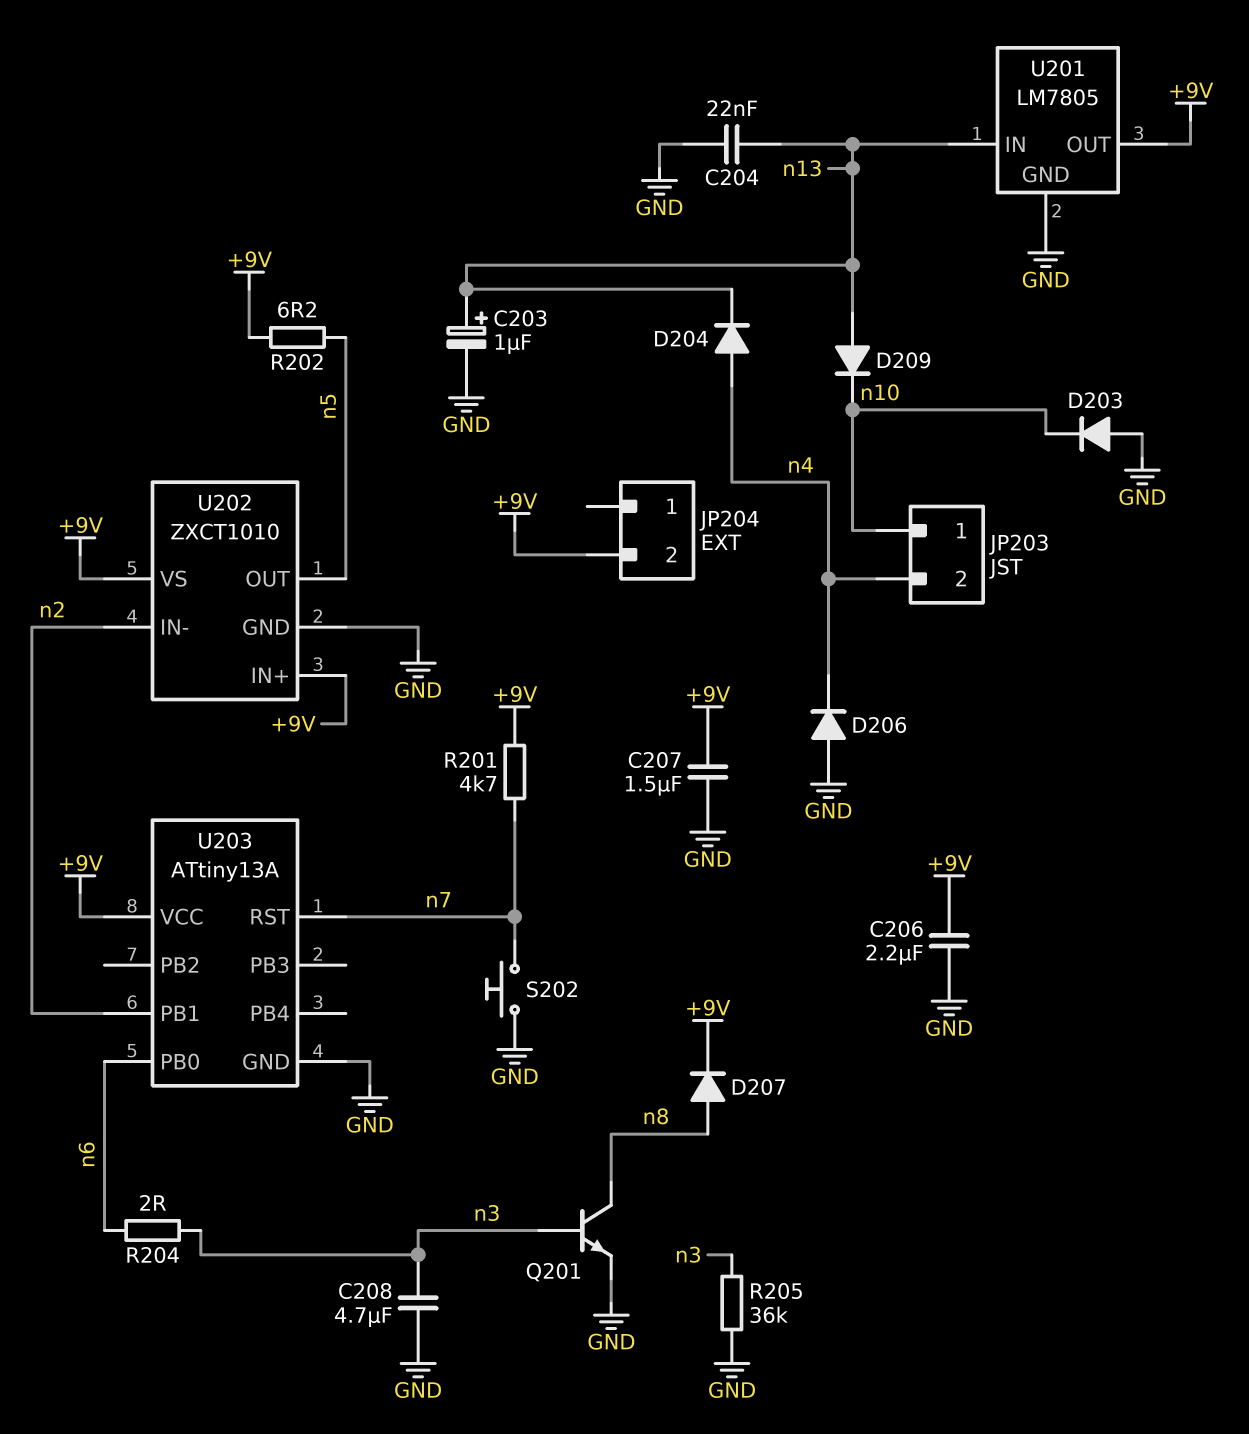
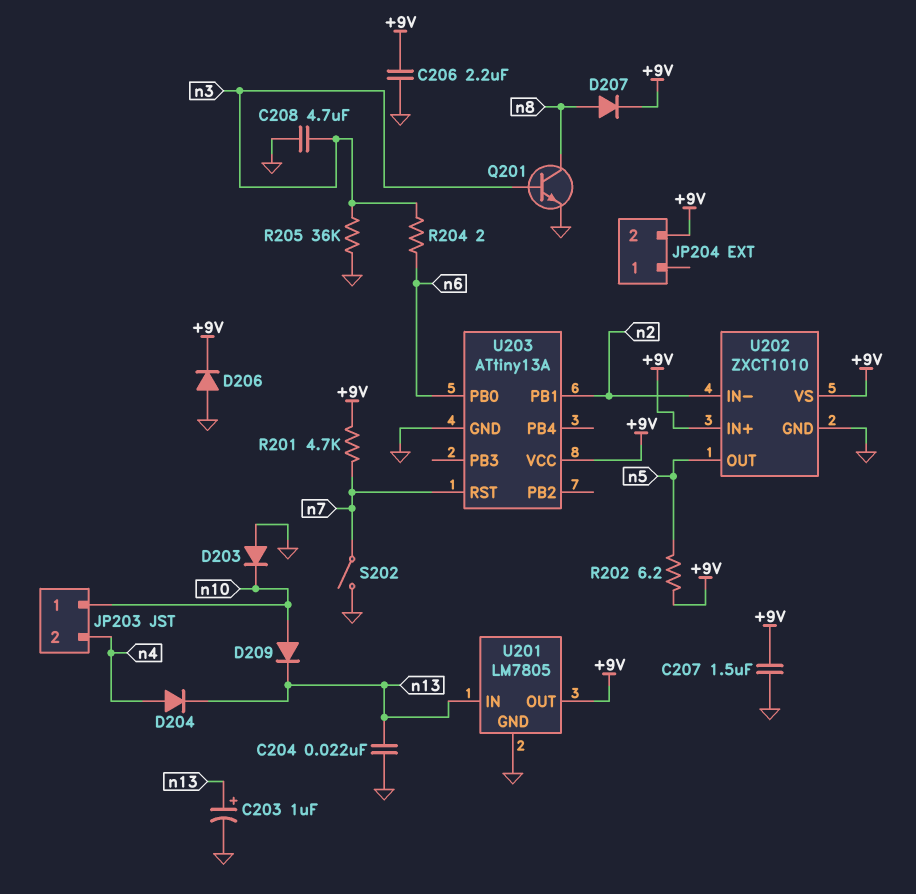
D206: diode (A GND, K n4) -> diode (A GND, K +9V)
D209: diode (A n13, K n10) -> diode (A n10, K n13)
S202: button (GND, n7) -> switch (GND, n7)

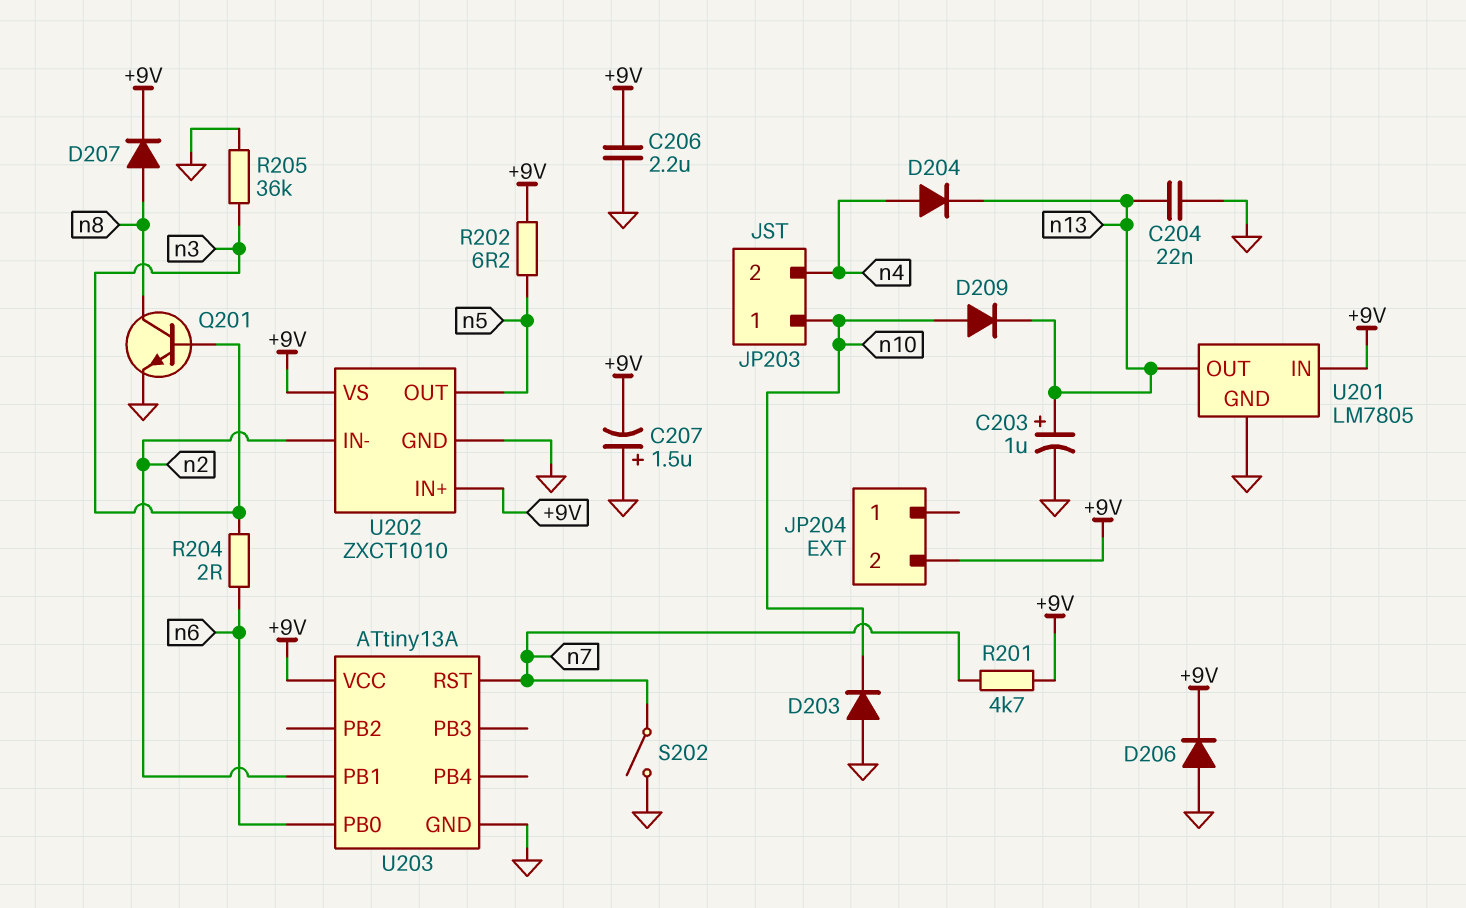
C207: 1.5uF (+9V, GND) -> 1.5uF (plus GND, minus +9V)
C208: 4.7uF (GND, n3) -> none
U201 pin IN: n13 -> +9V
U201 pin OUT: +9V -> n13

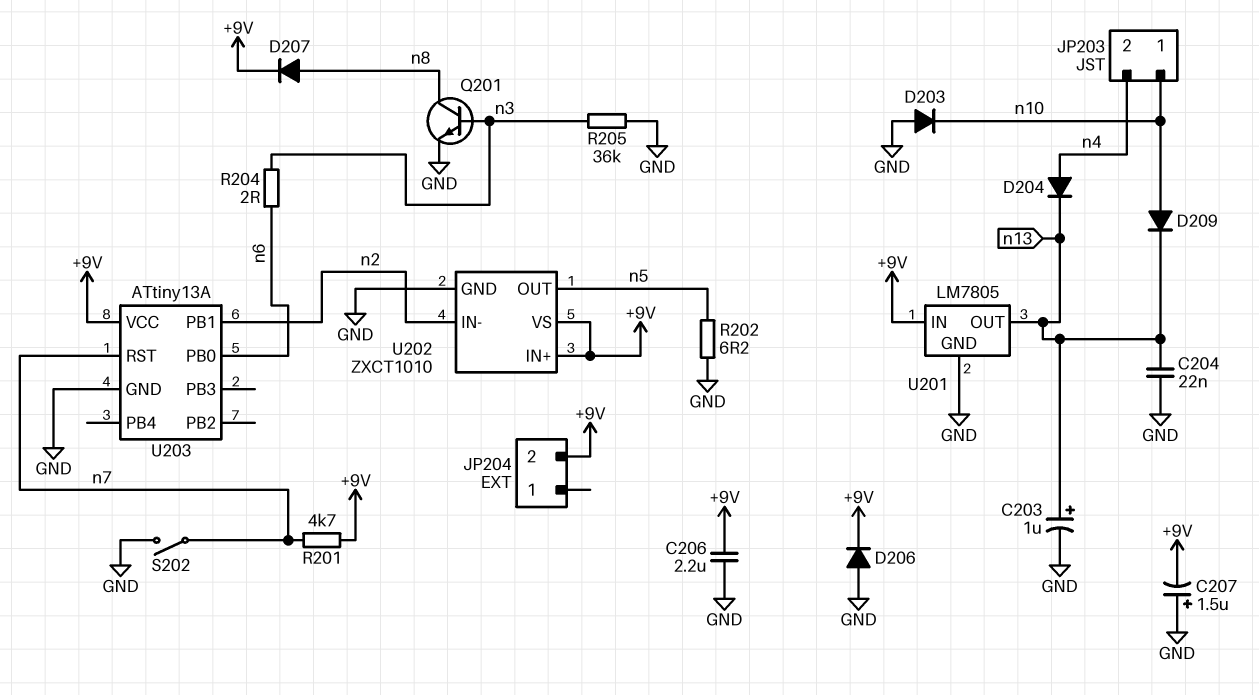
R202: 6.2 (+9V, n5) -> 6.2 (GND, n5)

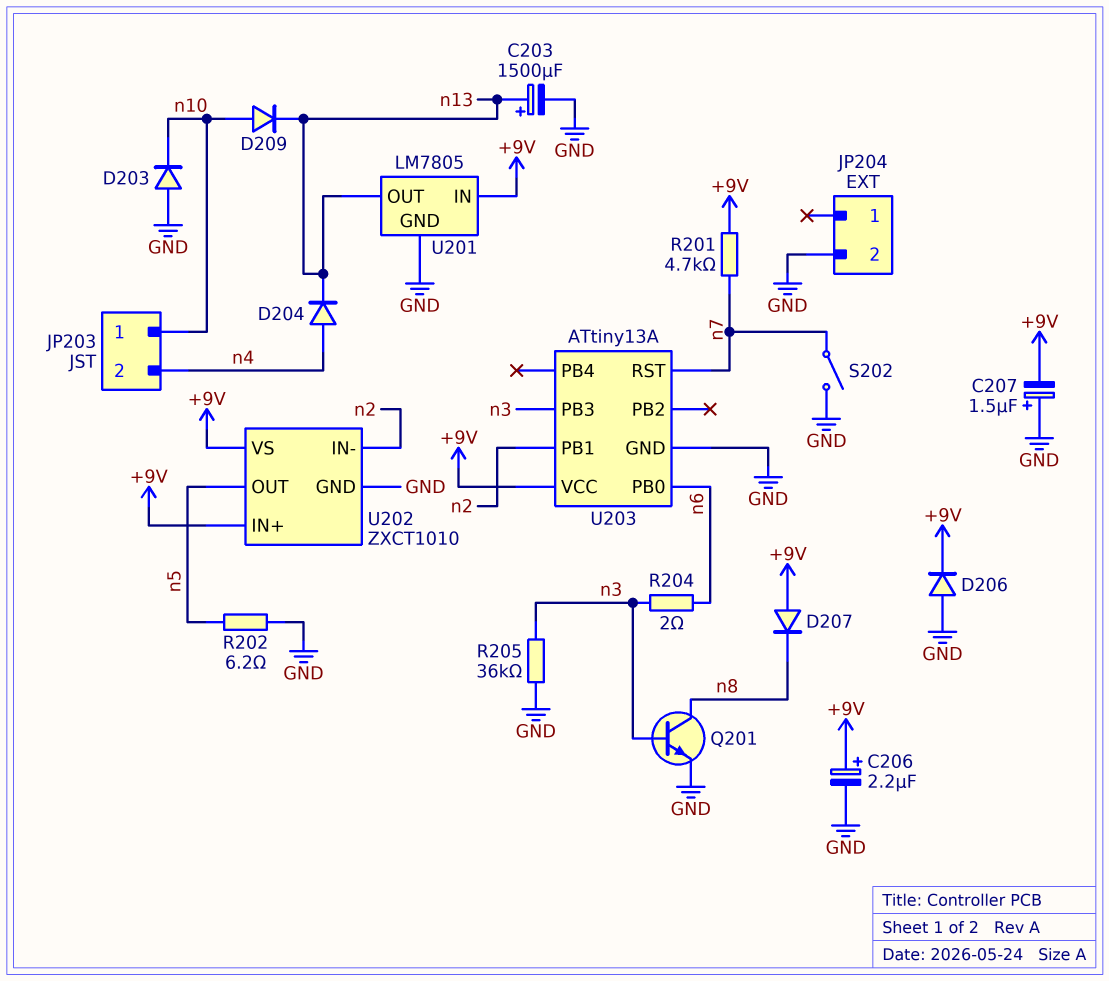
C203: 1uF (plus n13, minus GND) -> 1500uF (plus n13, minus GND)
C204: 22nF (GND, n13) -> none
C206: 2.2uF (+9V, GND) -> 2.2uF (plus +9V, minus GND)
D207: diode (A n8, K +9V) -> diode (A +9V, K n8)
JP204 pin 2: +9V -> GND
U203 pin PB3: none -> n3

